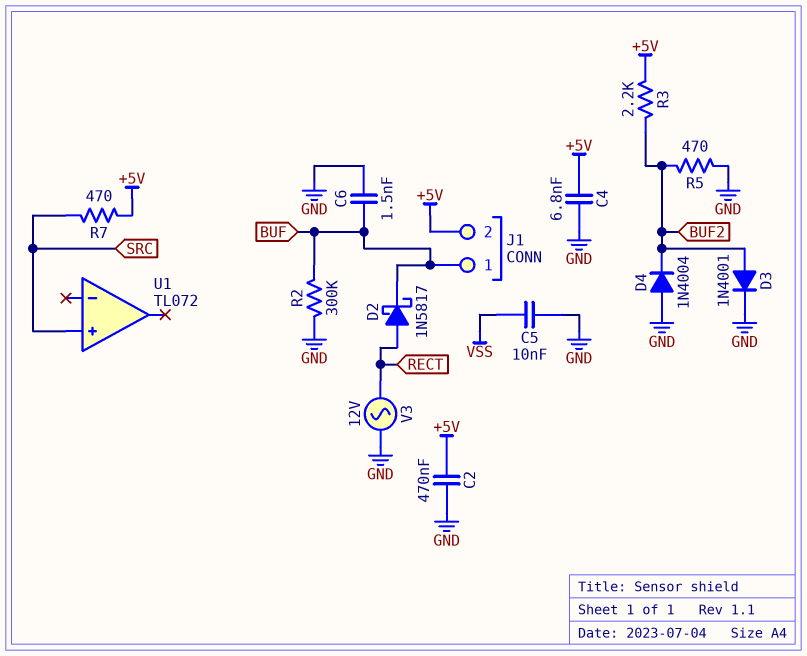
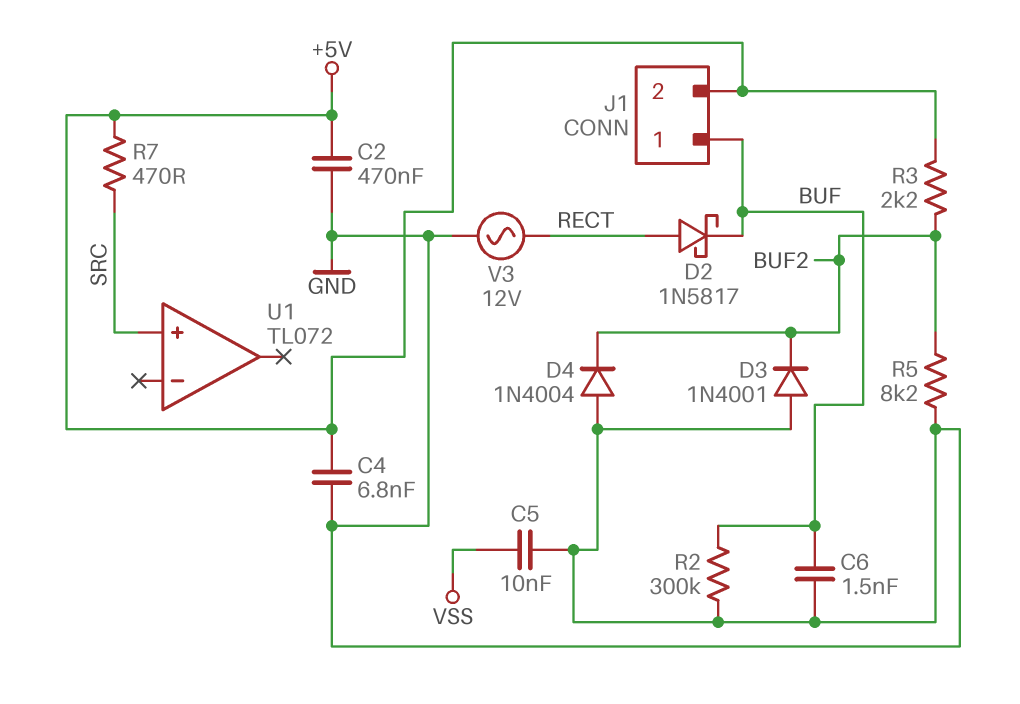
D3: diode 1N4001 (A BUF2, K GND) -> diode 1N4001 (A GND, K BUF2)
R5: 470 (BUF2, GND) -> 8.2k (BUF2, GND)

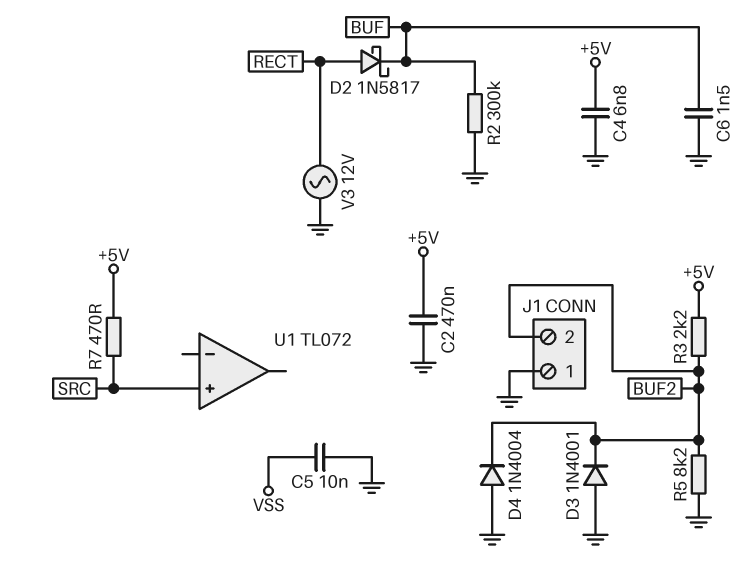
J1 pin 1: BUF -> GND
J1 pin 2: +5V -> BUF2

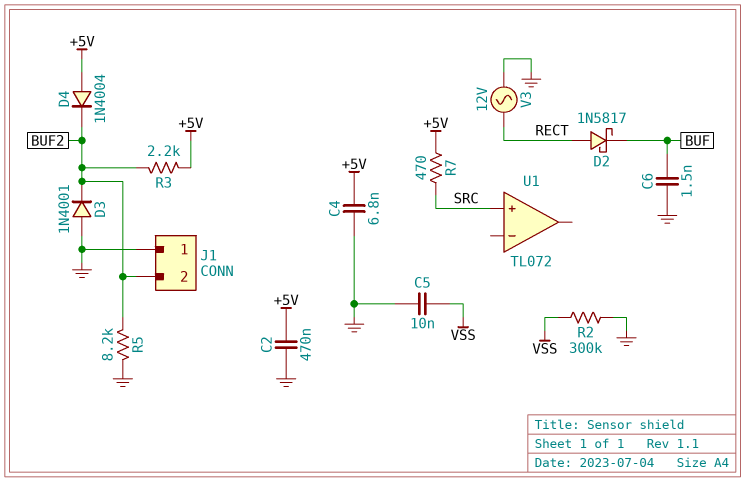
D4: diode 1N4004 (A GND, K BUF2) -> diode 1N4004 (A +5V, K BUF2)
R2: 300k (BUF, GND) -> 300k (GND, VSS)

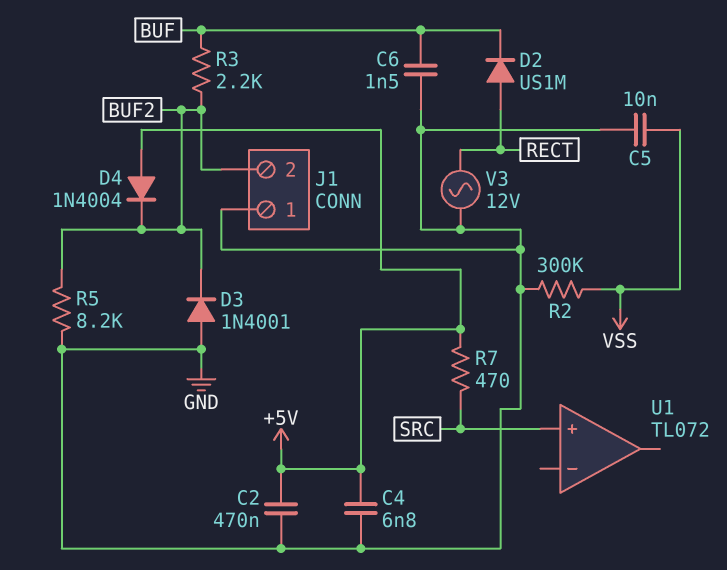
D2: schottky 1N5817 (A RECT, K BUF) -> diode US1M (A RECT, K BUF)
R3: 2.2k (+5V, BUF2) -> 2.2k (BUF, BUF2)

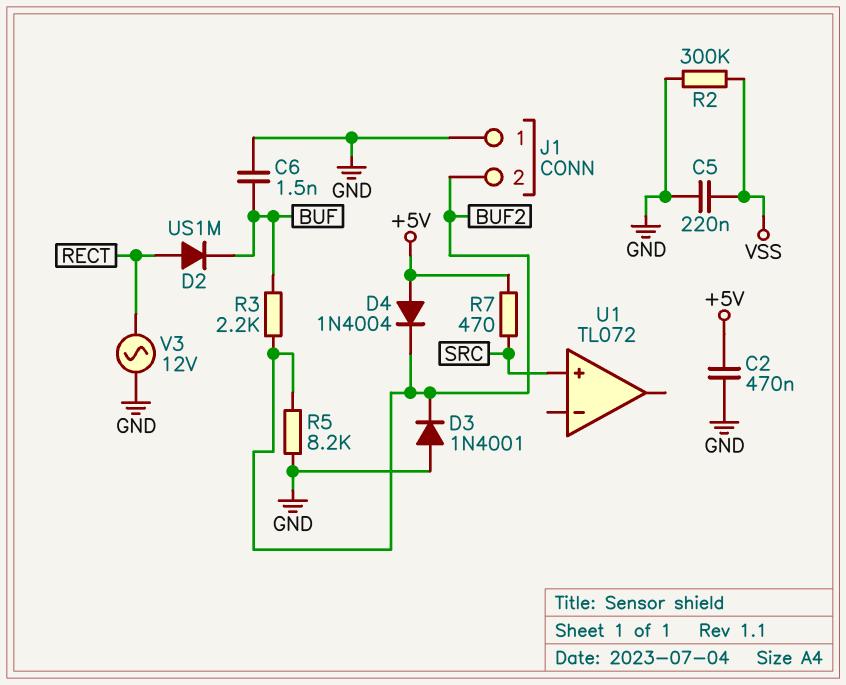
C4: 6.8nF (+5V, GND) -> none
C5: 10nF (GND, VSS) -> 220nF (GND, VSS)

